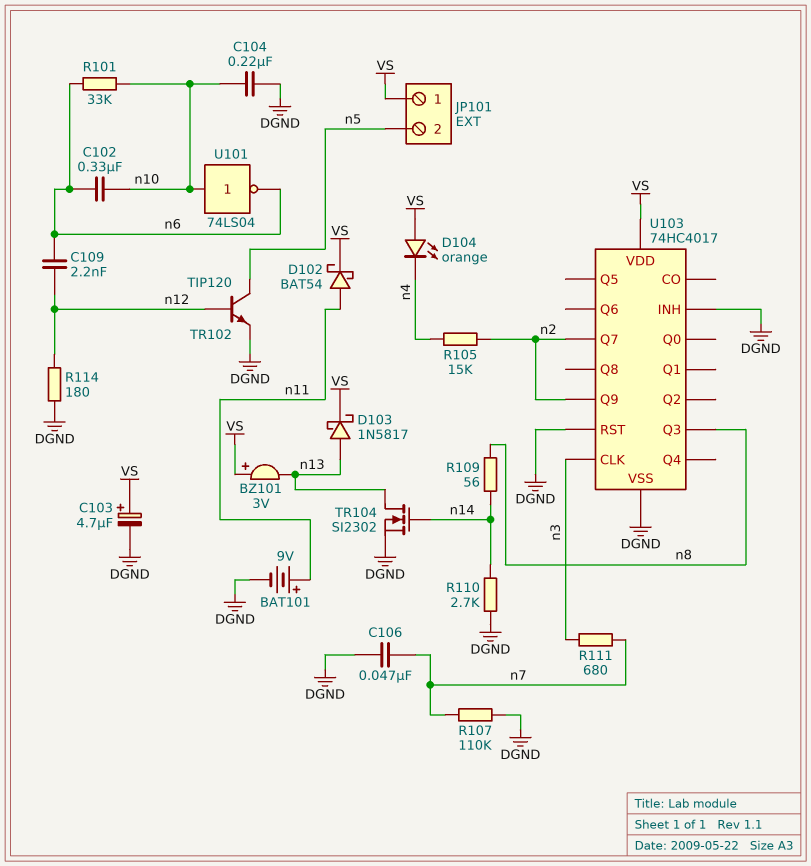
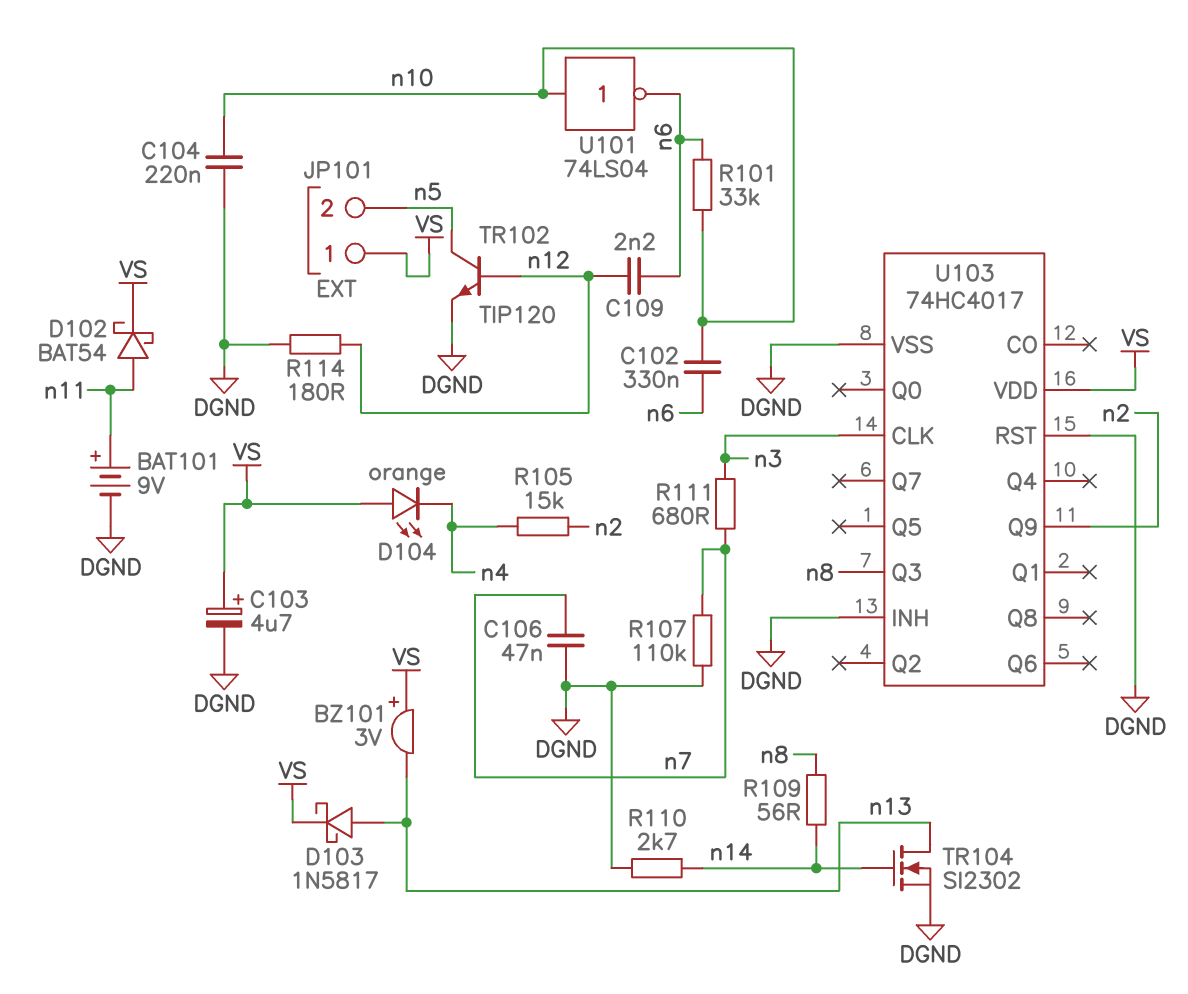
U103 pin Q7: n2 -> none

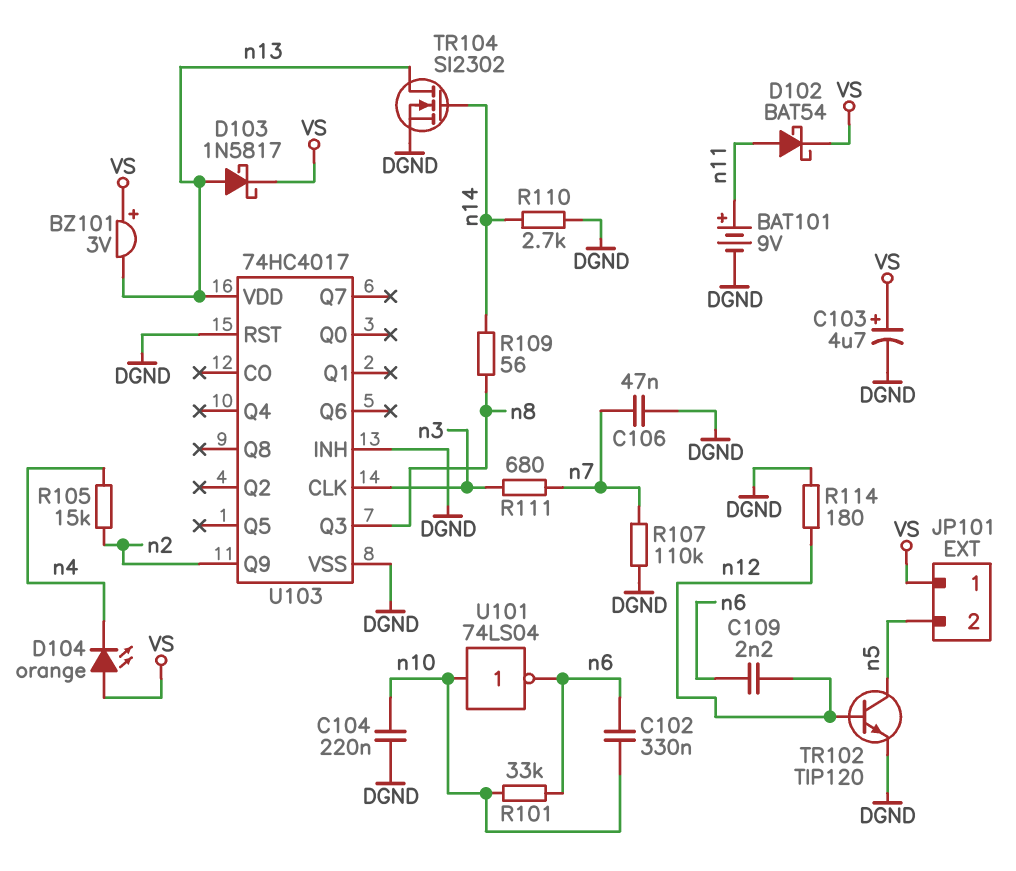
U103 pin VDD: VS -> n13

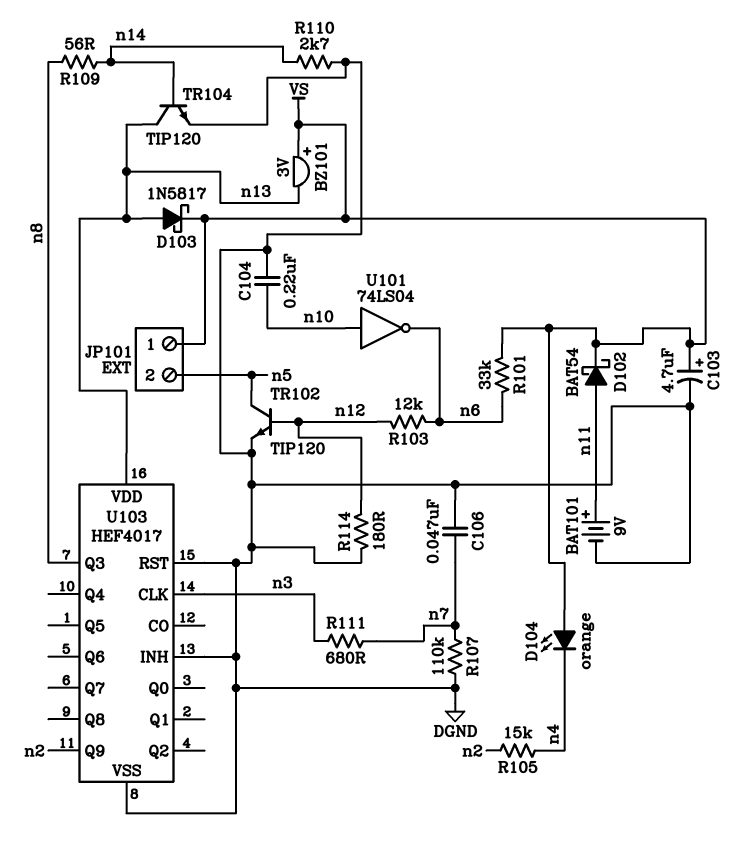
C102: 330nF (n6, n10) -> none
C109: 2.2nF (n6, n12) -> none
R101: 33k (n6, n10) -> 33k (VS, n6)
R103: none -> 12k (n6, n12)
TR104: NMOS SI2302 (G n14, D n13, S DGND) -> NPN TIP120 (B n14, C n13, E DGND)
U103: 74HC4017 -> HEF4017

